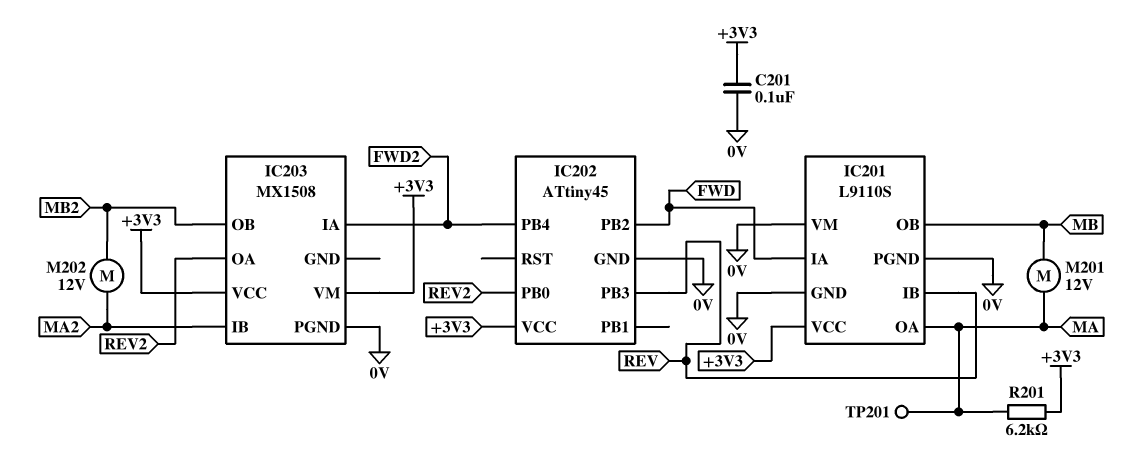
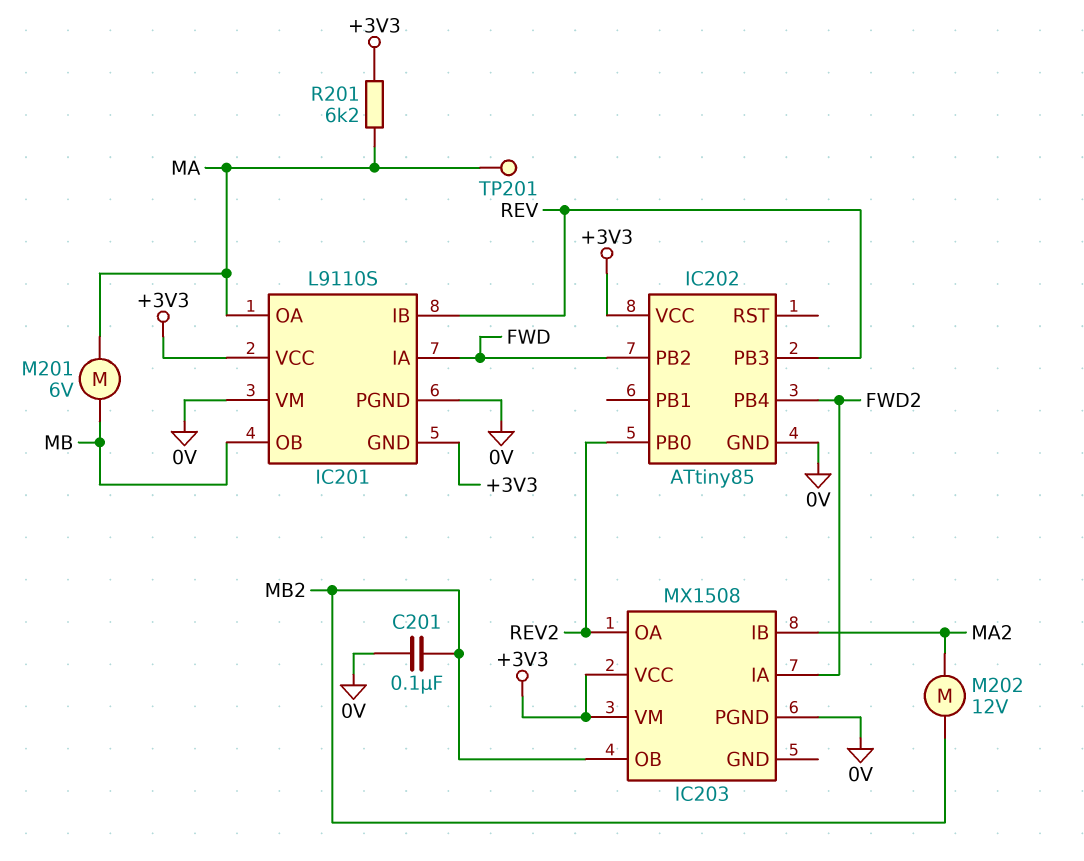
C201: 100nF (+3V3, 0V) -> 100nF (0V, MB2)
IC201 pin GND: 0V -> +3V3
IC202: ATtiny45 -> ATtiny85
M201: motor 12V (MA, MB) -> motor 6V (MA, MB)

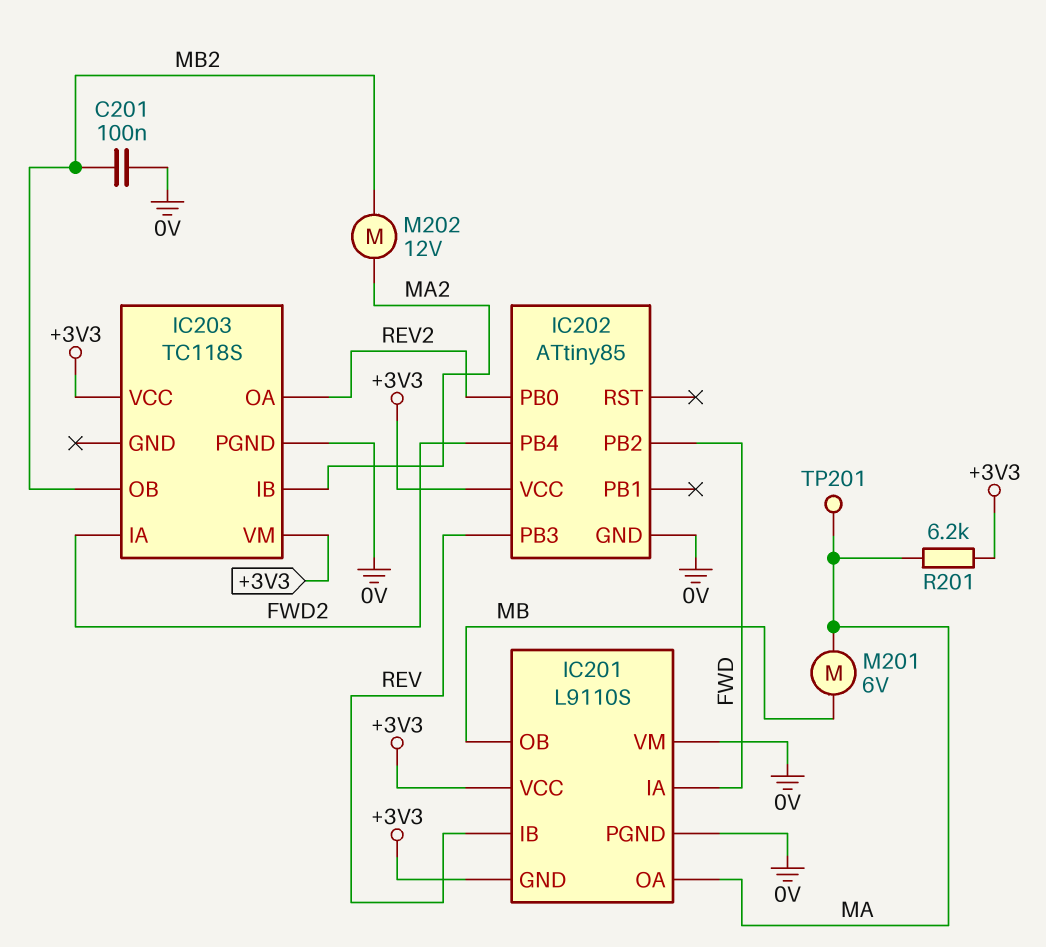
IC203: MX1508 -> TC118S

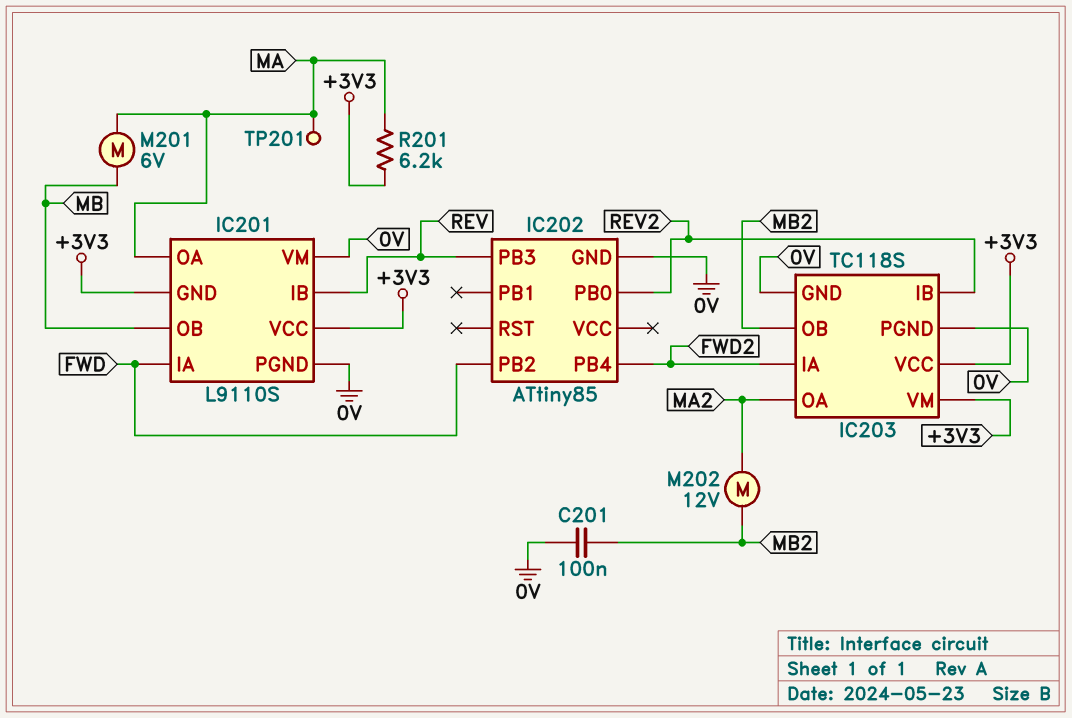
IC202 pin VCC: +3V3 -> none
IC203 pin GND: none -> 0V
IC203 pin IB: MA2 -> REV2
IC203 pin OA: REV2 -> MA2

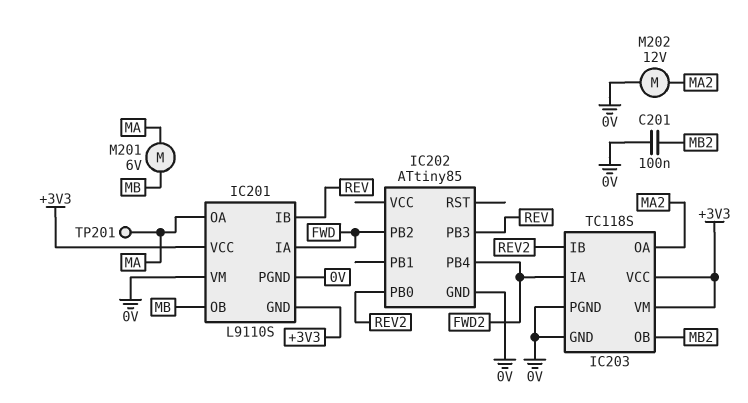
M202: motor 12V (MA2, MB2) -> motor 12V (0V, MA2)
R201: 6.2k (+3V3, MA) -> none

